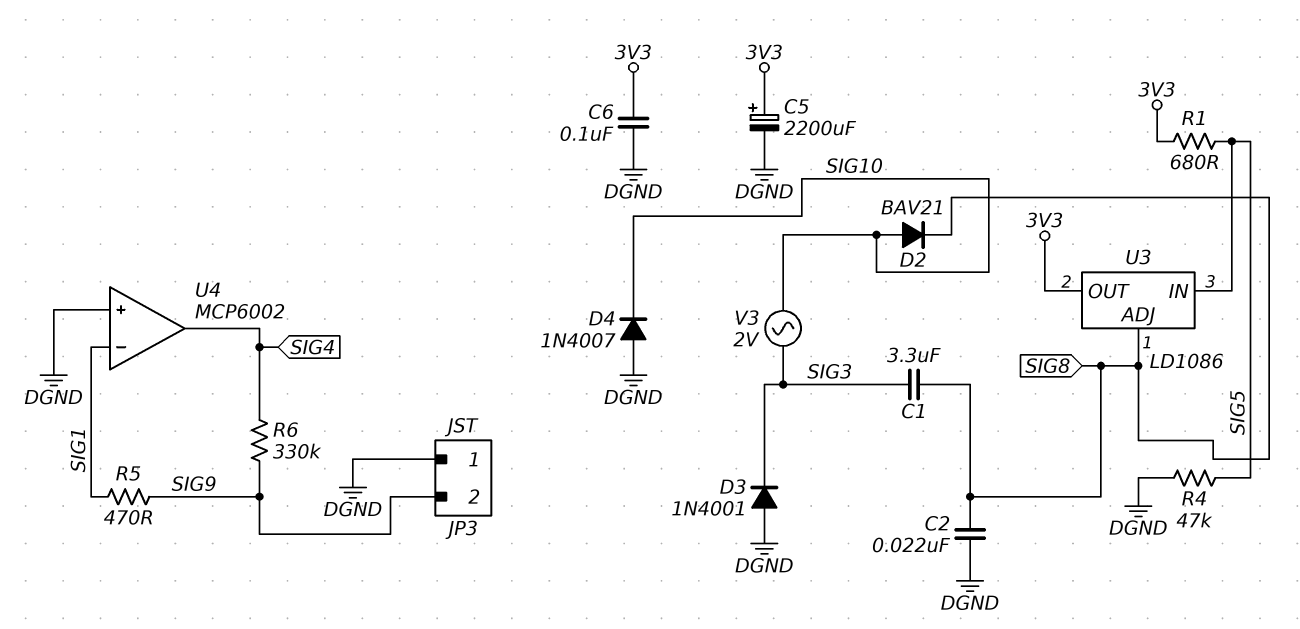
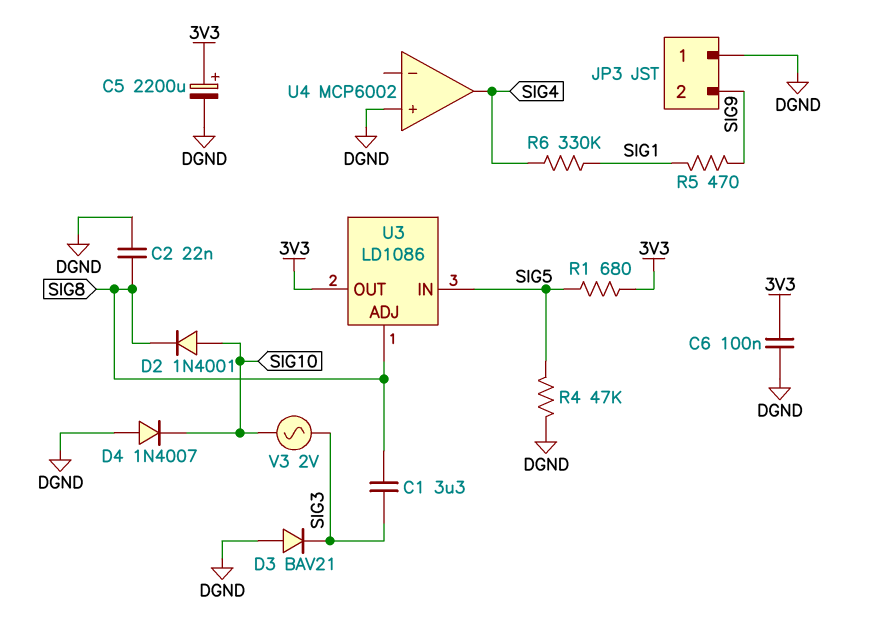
D2: diode BAV21 (A SIG10, K SIG8) -> diode 1N4001 (A SIG10, K SIG8)
D3: diode 1N4001 (A DGND, K SIG3) -> diode BAV21 (A DGND, K SIG3)
R6: 330k (SIG4, SIG9) -> 330k (SIG1, SIG4)
U4 pin in-: SIG1 -> none

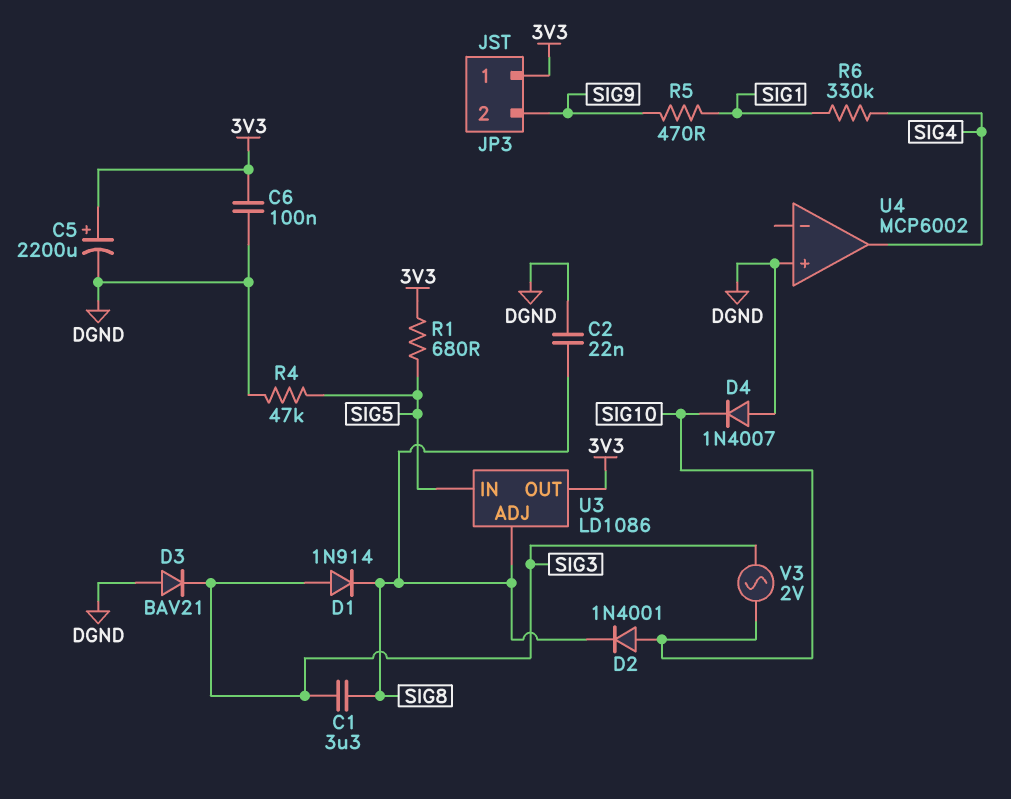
D1: none -> diode 1N914 (A SIG3, K SIG8)
JP3 pin 1: DGND -> 3V3

